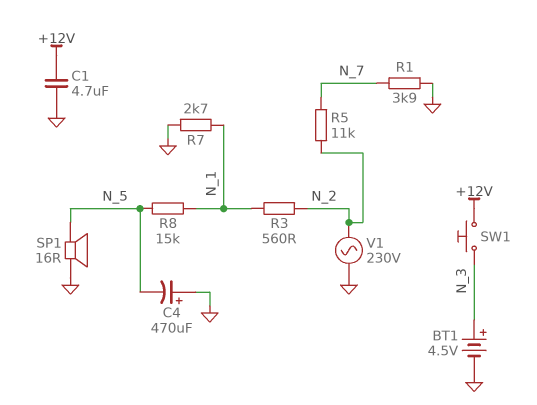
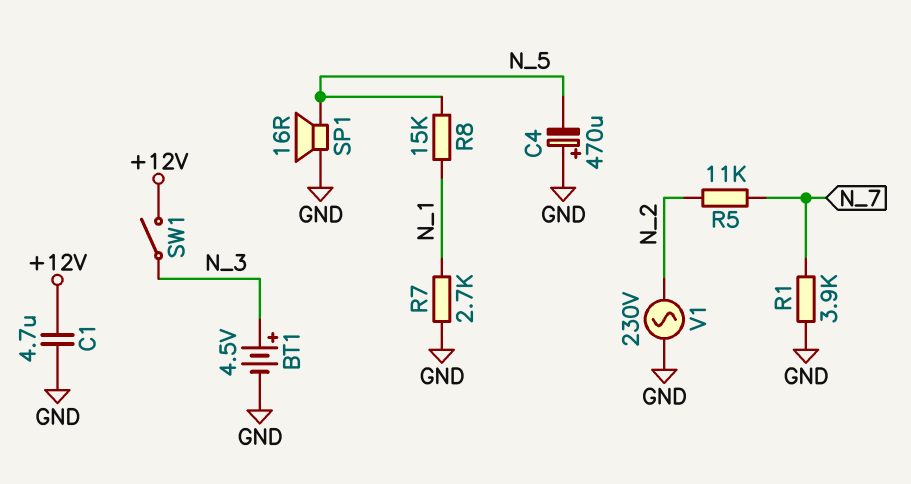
R3: 560 (N_1, N_2) -> none
SW1: button (+12V, N_3) -> switch (+12V, N_3)

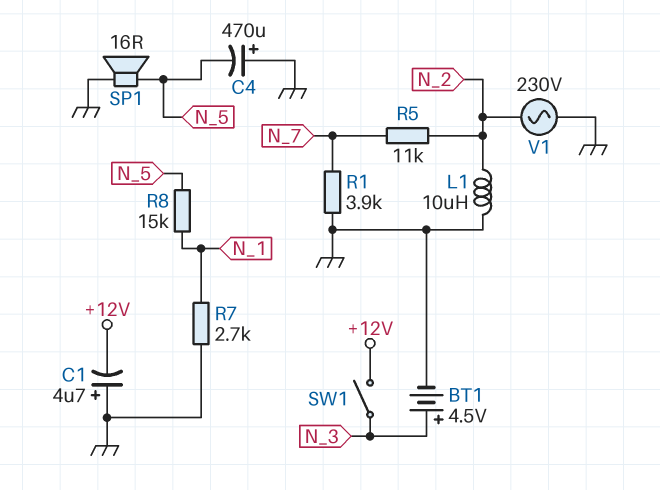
C1: 4.7uF (+12V, GND) -> 4.7uF (plus GND, minus +12V)
L1: none -> 10uH (GND, N_2)

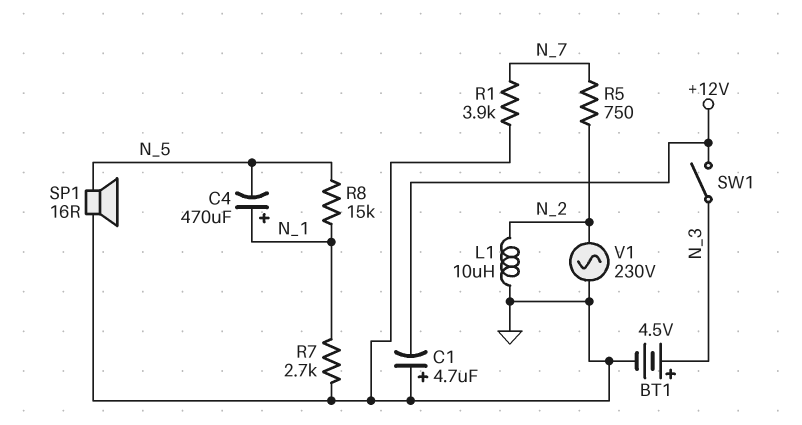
C4: 470uF (plus GND, minus N_5) -> 470uF (plus N_1, minus N_5)
R5: 11k (N_2, N_7) -> 750 (N_2, N_7)

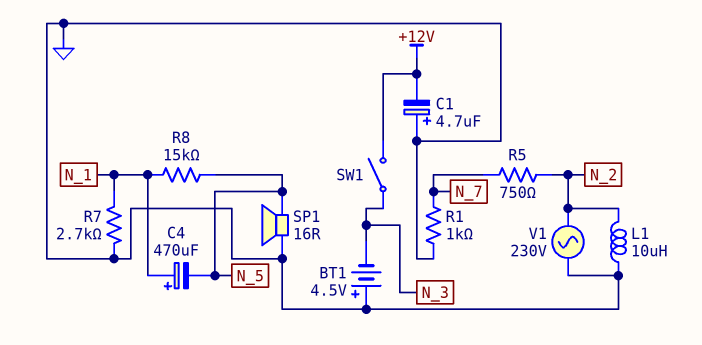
BT1: 4.5V (plus N_3, minus GND) -> 4.5V (plus GND, minus N_3)
R1: 3.9k (GND, N_7) -> 1k (GND, N_7)

